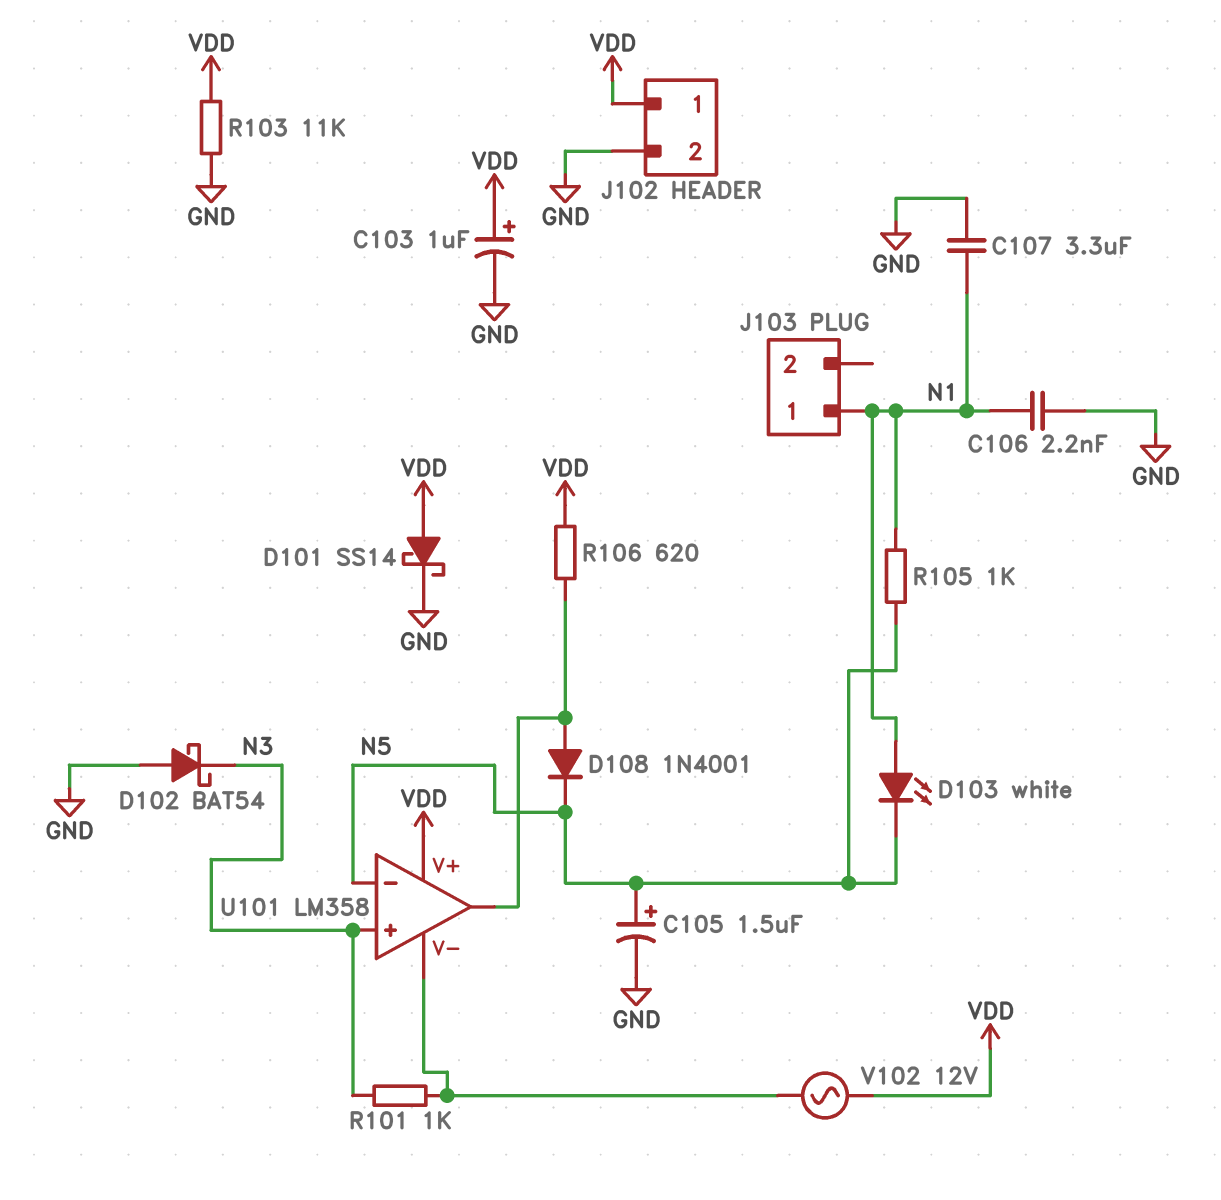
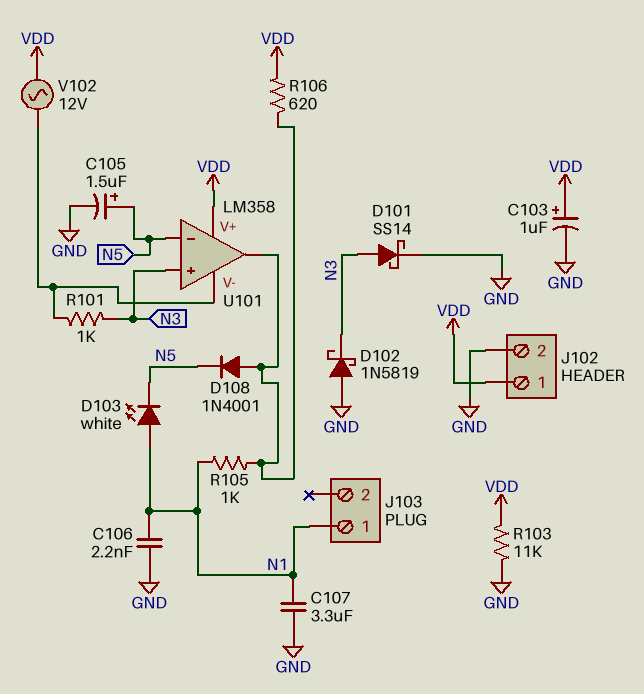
D101: schottky SS14 (A VDD, K GND) -> schottky SS14 (A N3, K GND)
D102: schottky BAT54 (A GND, K N3) -> schottky 1N5819 (A GND, K N3)
R105: 1k (N1, N5) -> 1k (N1, U101/out)

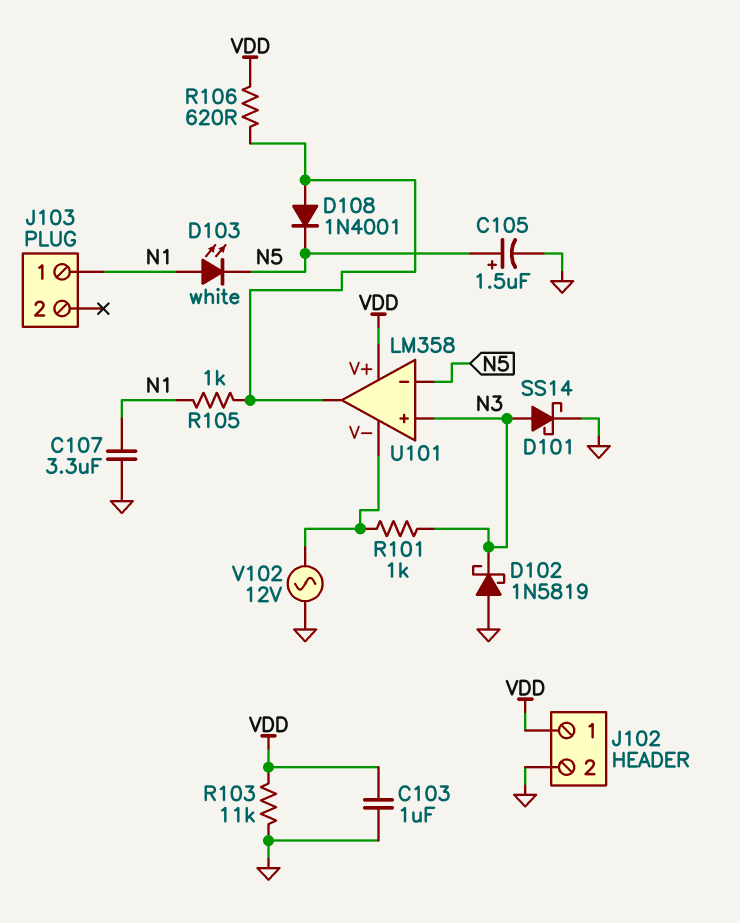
C103: 1uF (plus VDD, minus GND) -> 1uF (GND, VDD)
C106: 2.2nF (GND, N1) -> none
V102: AC 12V (U101/V-, VDD) -> AC 12V (GND, U101/V-)

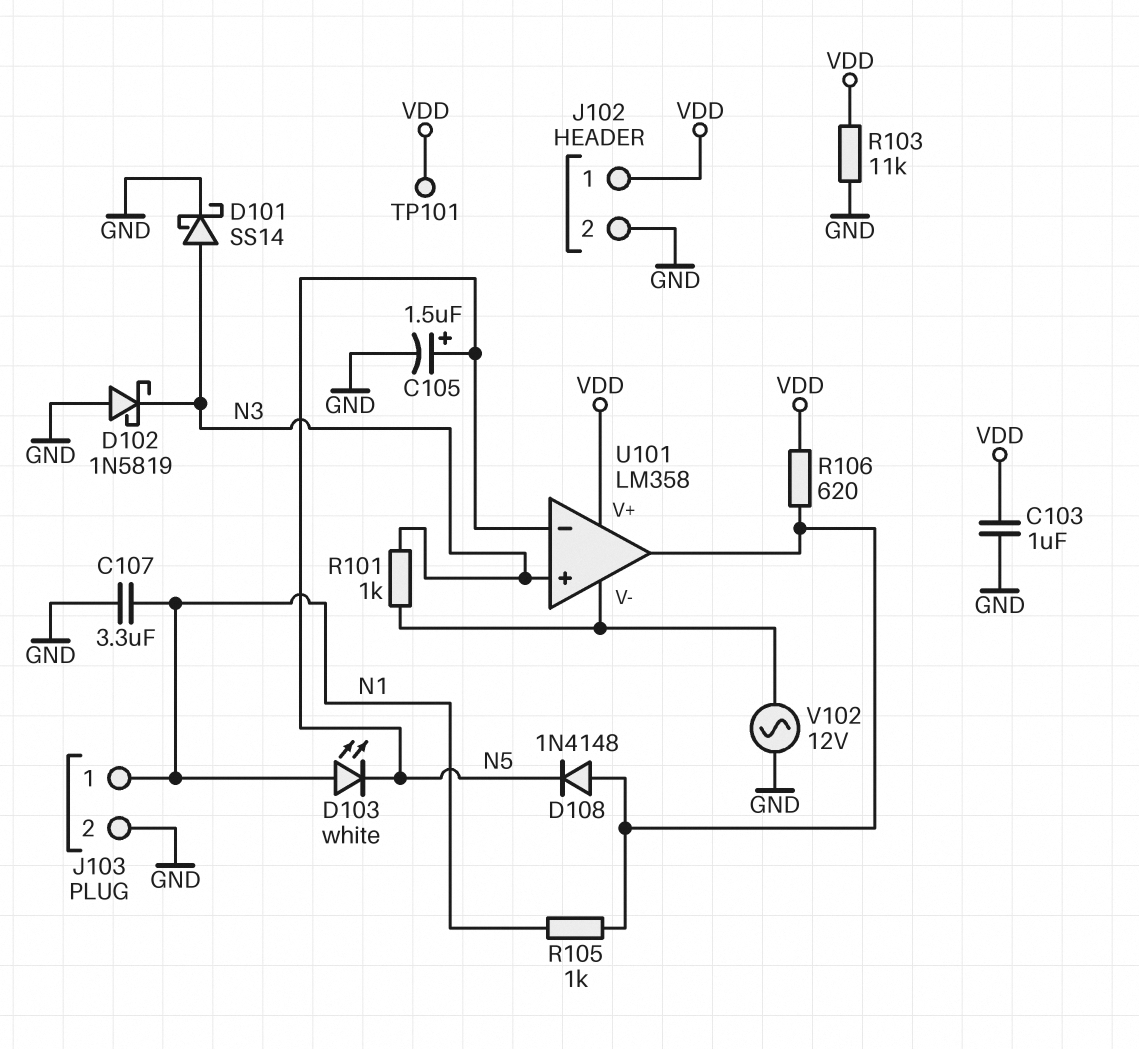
D108: diode 1N4001 (A U101/out, K N5) -> diode 1N4148 (A U101/out, K N5)
J103 pin 2: none -> GND
TP101: none -> test point (VDD)

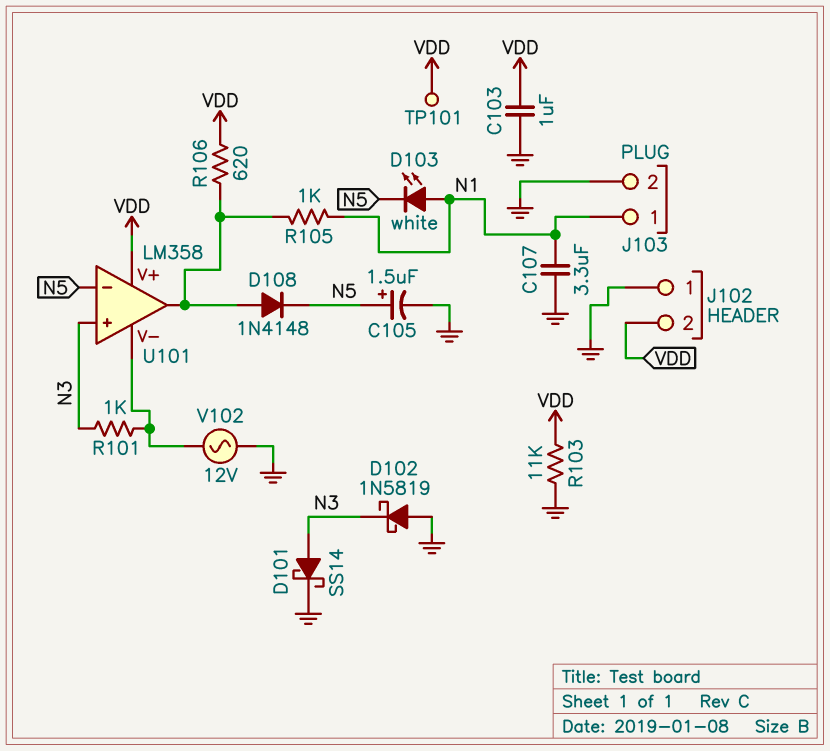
J102 pin 1: VDD -> GND
J102 pin 2: GND -> VDD

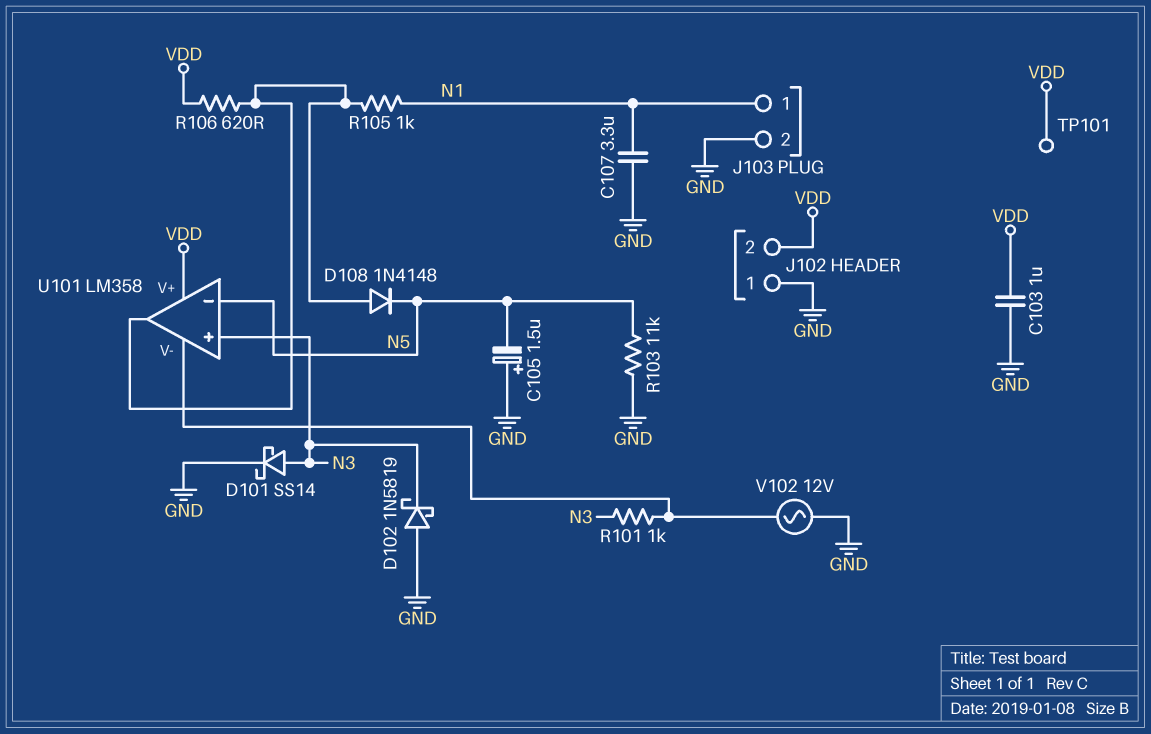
C105: 1.5uF (plus N5, minus GND) -> 1.5uF (plus GND, minus N5)
D103: LED white (A N1, K N5) -> none
R103: 11k (GND, VDD) -> 11k (GND, N5)

